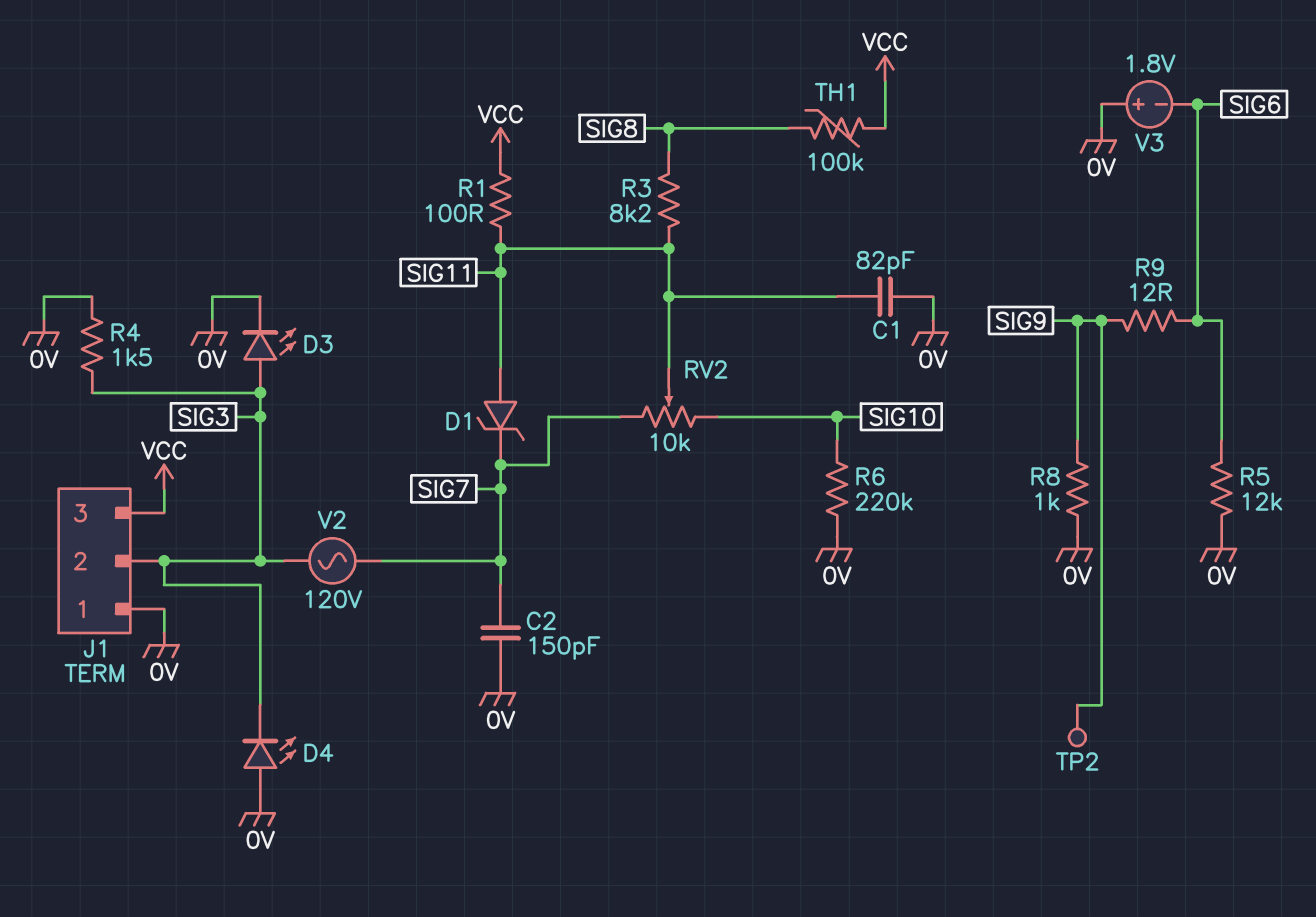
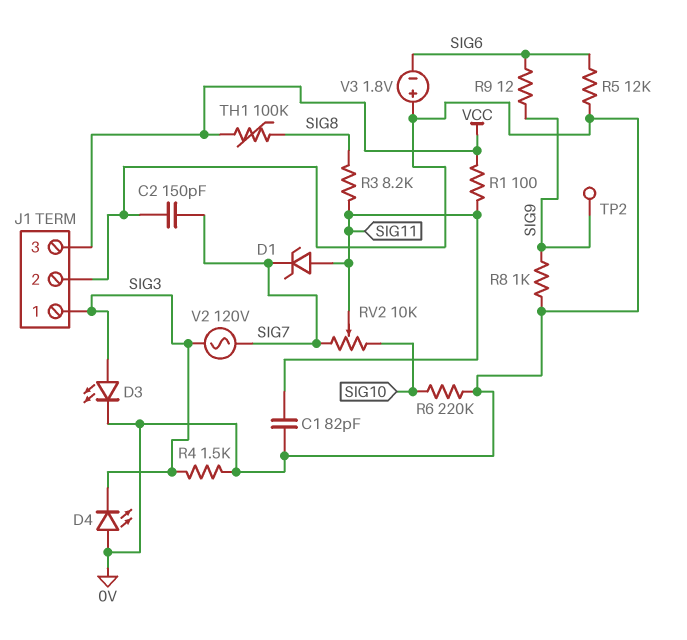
J1 pin 1: 0V -> SIG3
J1 pin 2: SIG3 -> 0V

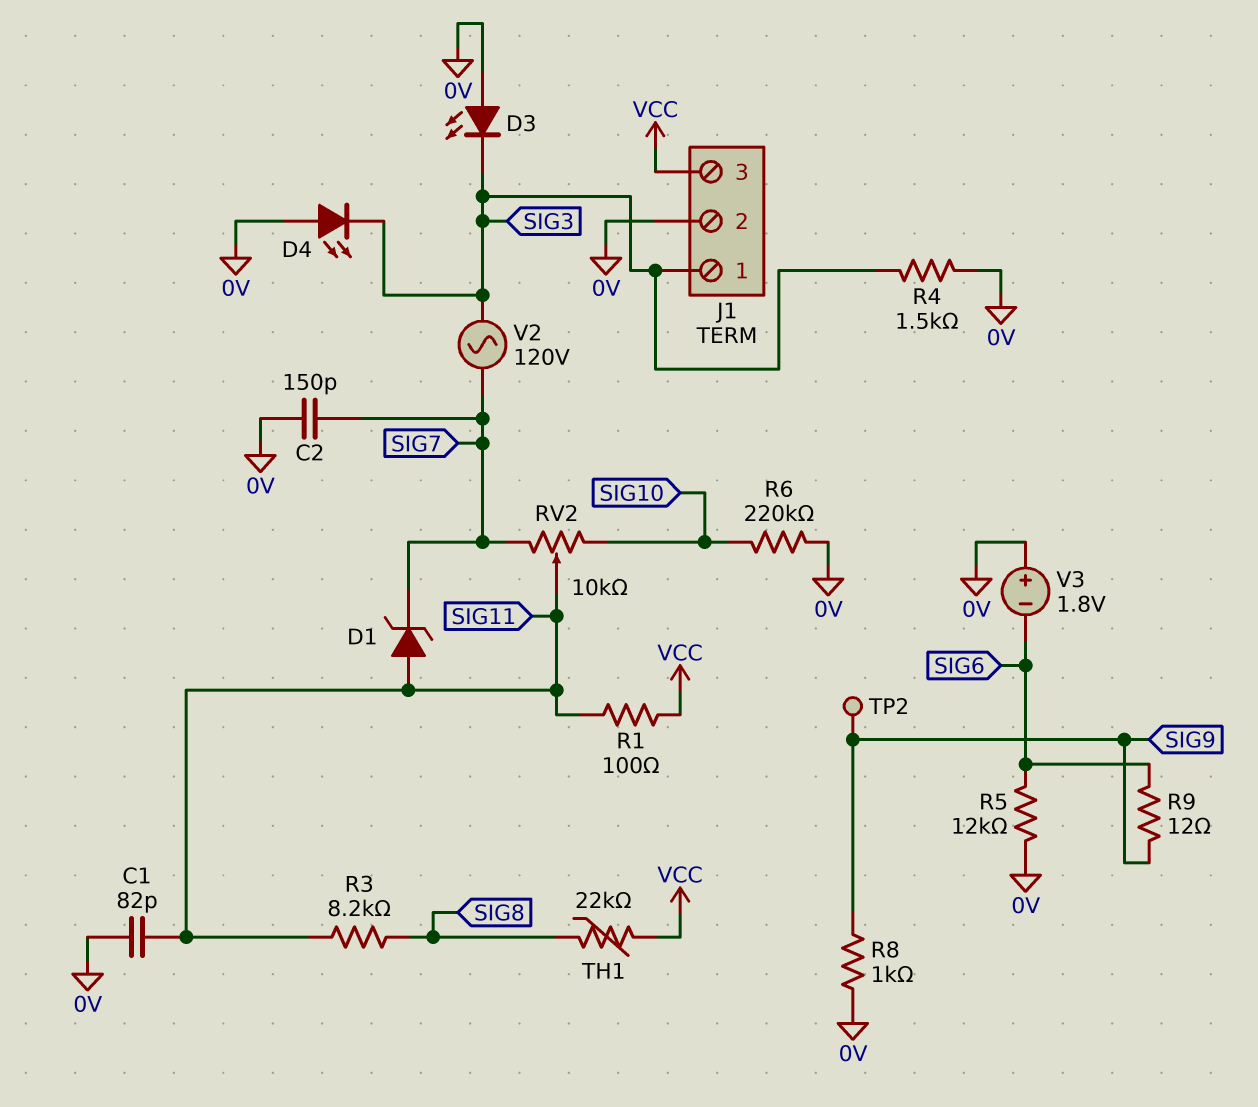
D3: LED (A SIG3, K 0V) -> LED (A 0V, K SIG3)
TH1: 100k (SIG8, VCC) -> 22k (SIG8, VCC)

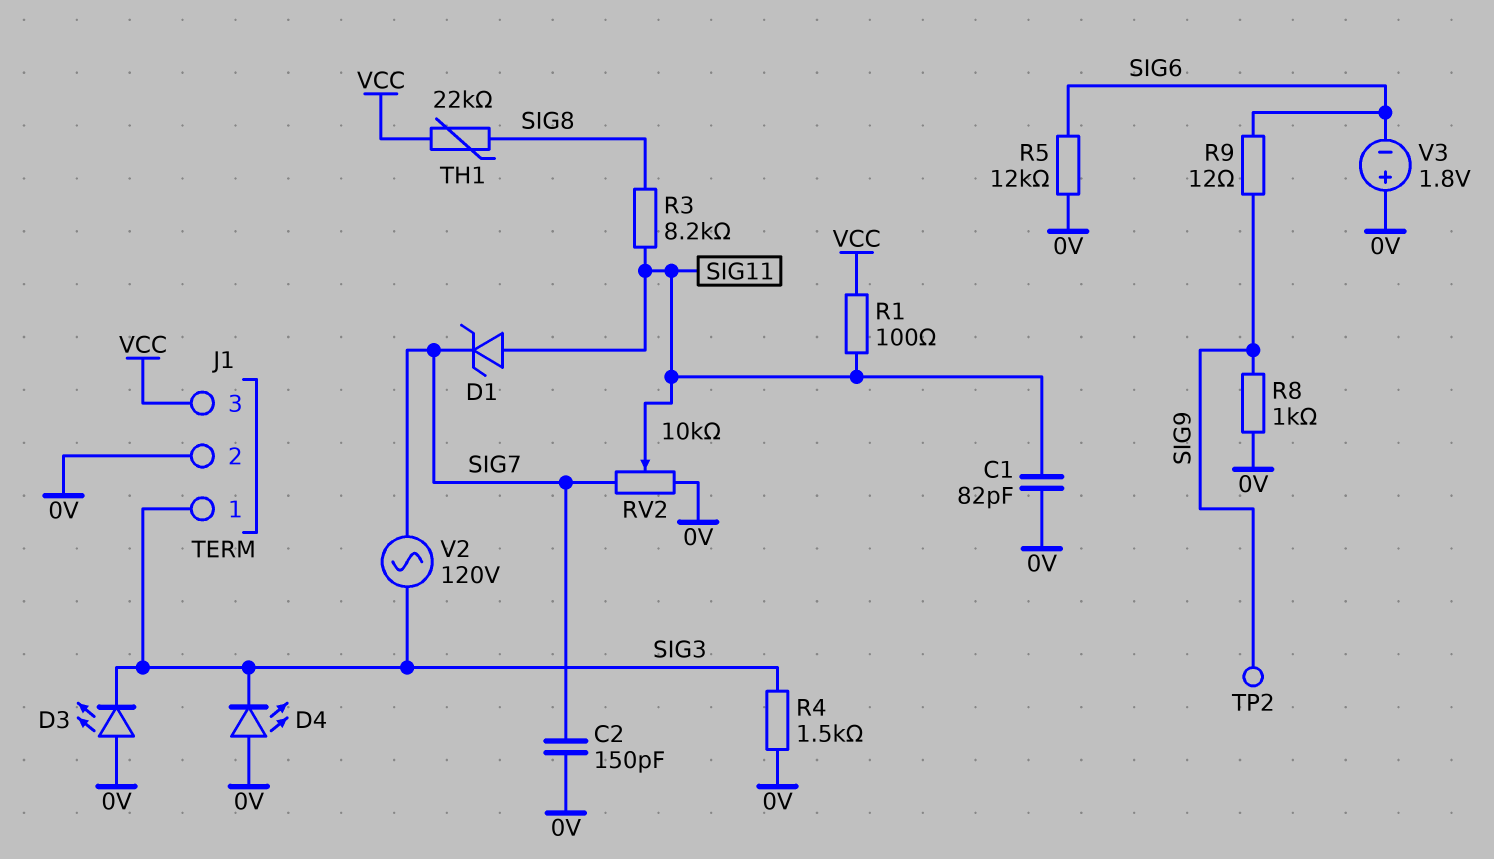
R6: 220k (0V, SIG10) -> none
RV2: 10k (SIG7, SIG10, wiper SIG11) -> 10k (0V, SIG7, wiper SIG11)

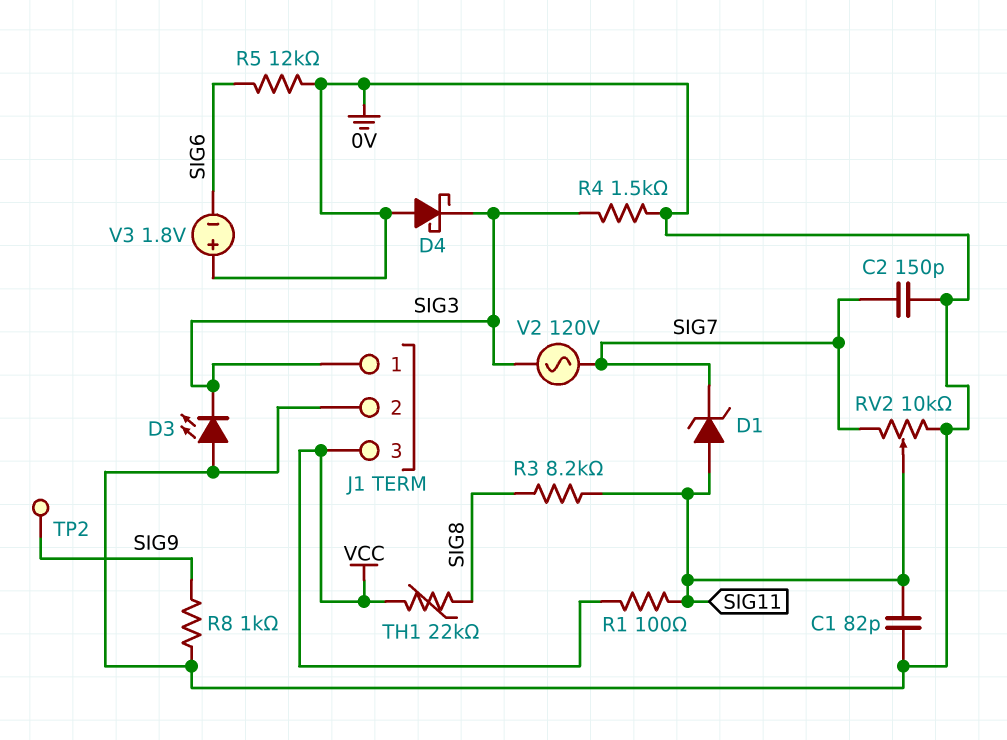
D4: LED (A 0V, K SIG3) -> schottky (A 0V, K SIG3)
R9: 12 (SIG6, SIG9) -> none

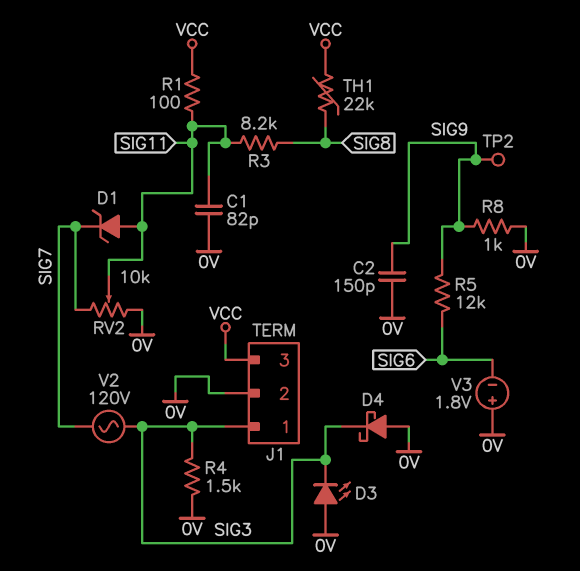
C2: 150pF (0V, SIG7) -> 150pF (0V, SIG9)
R5: 12k (0V, SIG6) -> 12k (SIG6, SIG9)

